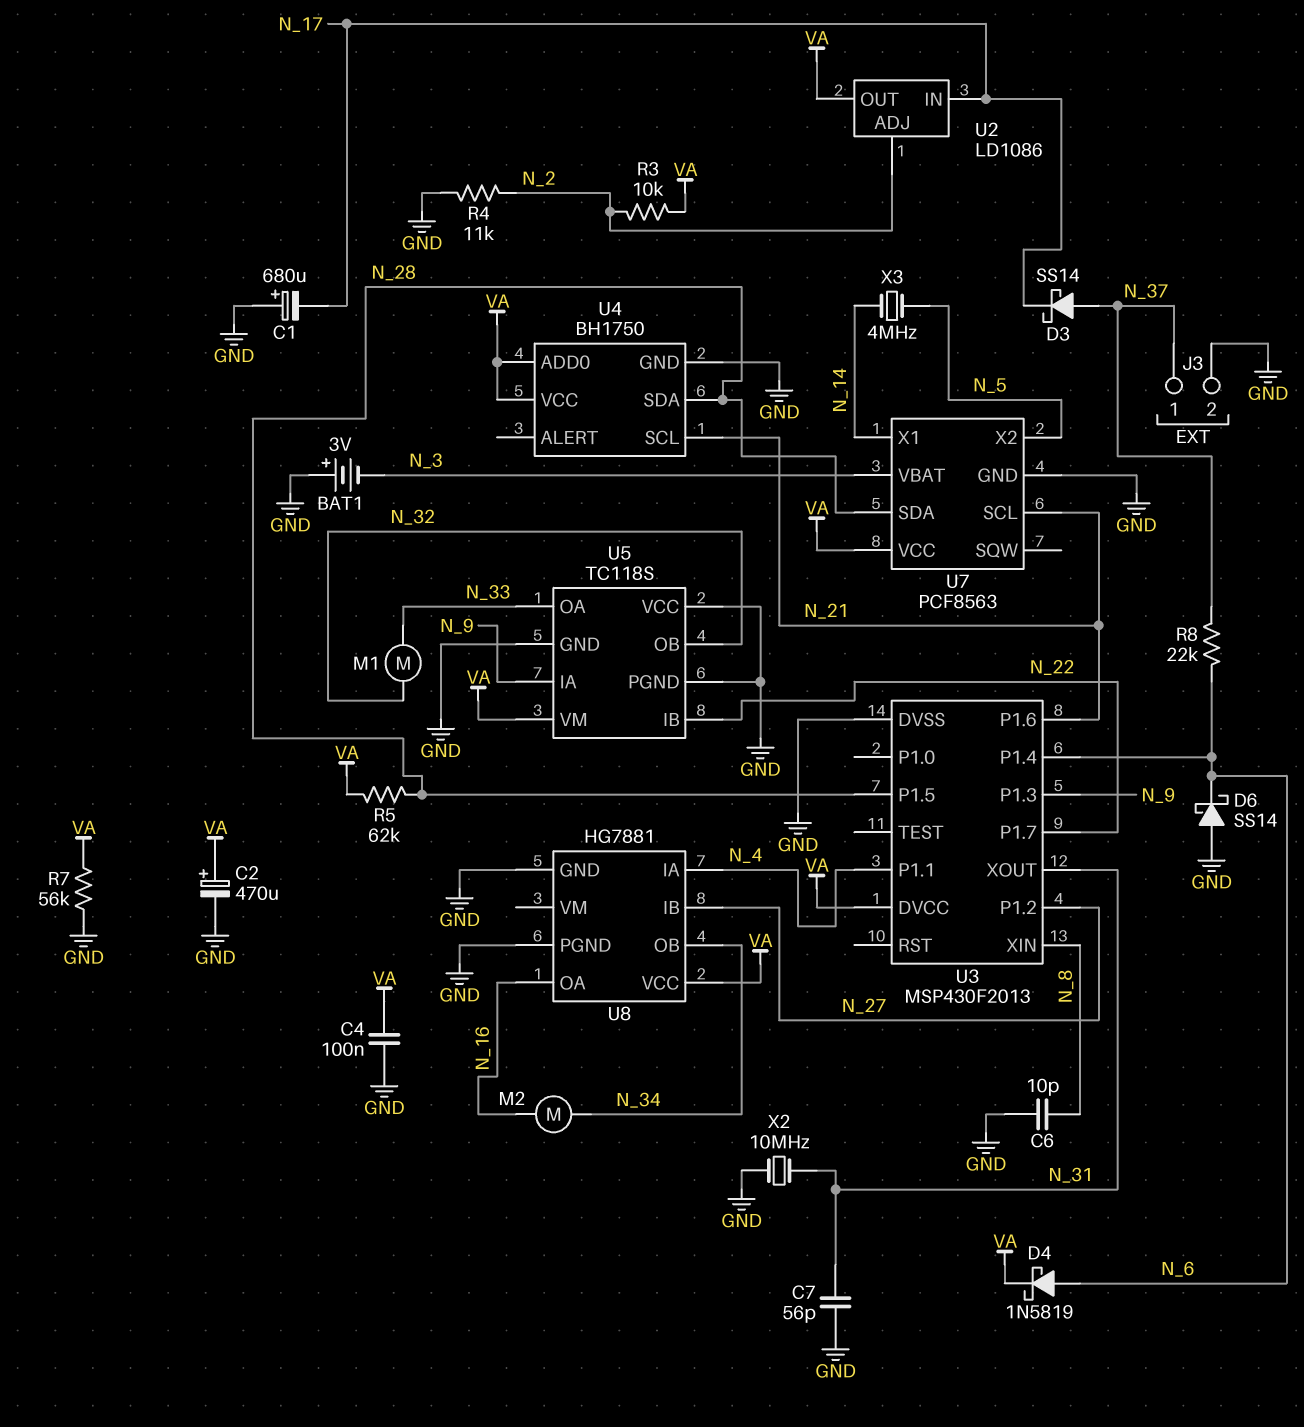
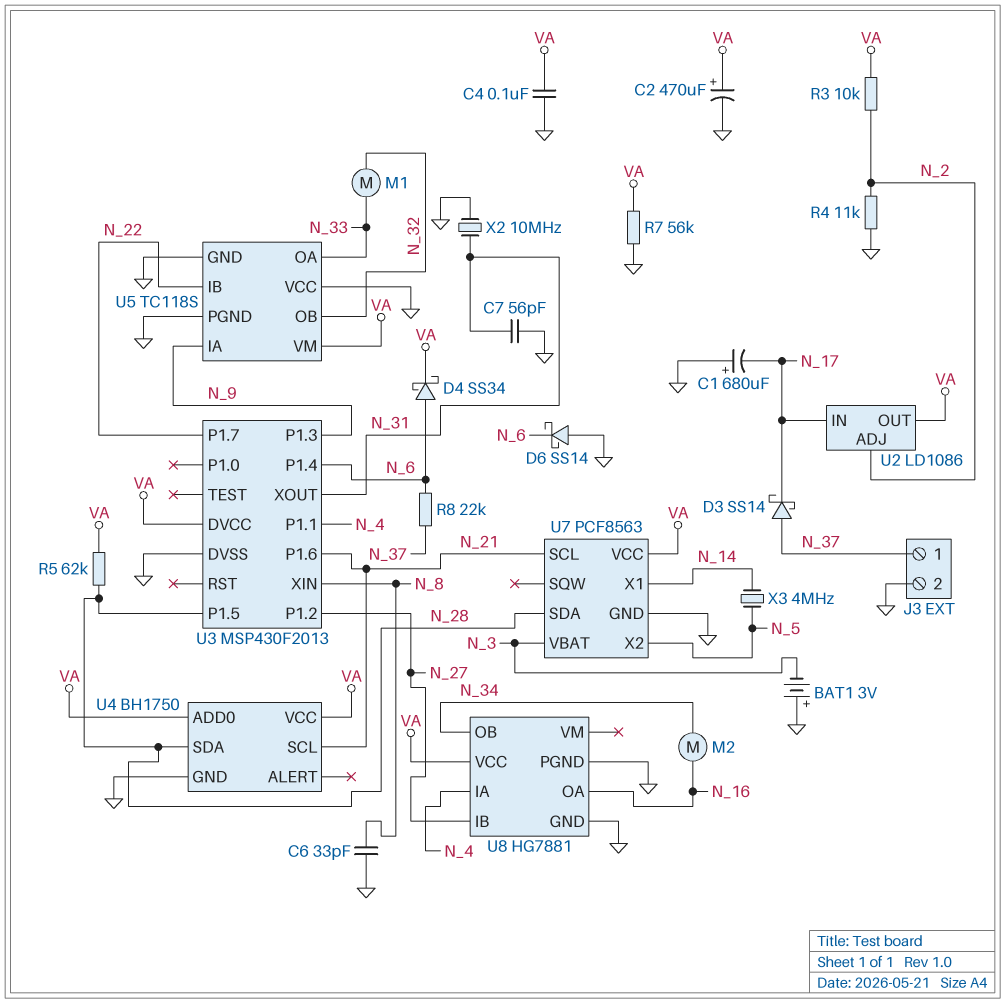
C6: 10pF (GND, N_8) -> 33pF (GND, N_8)
D4: schottky 1N5819 (A N_6, K VA) -> schottky SS34 (A N_6, K VA)

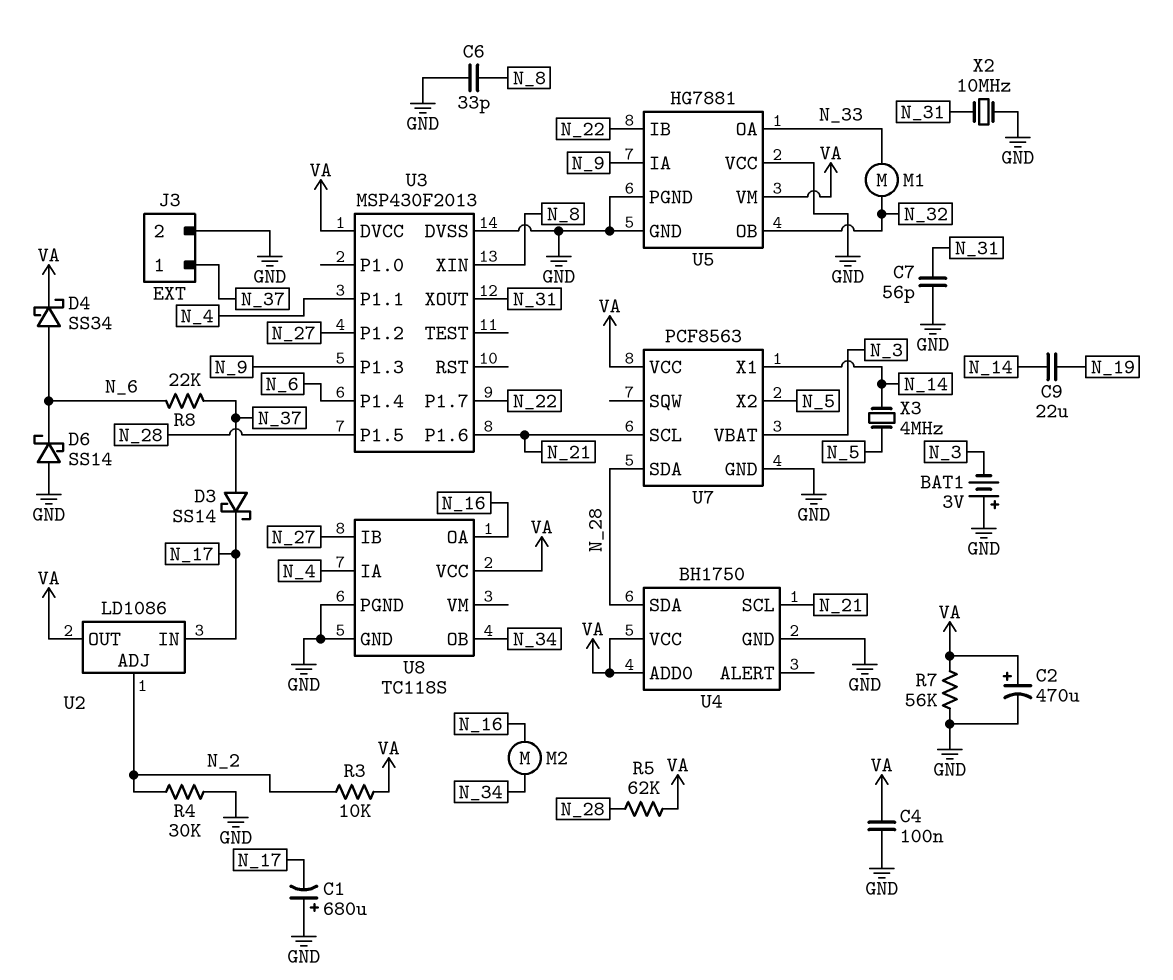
C9: none -> 22uF (N_14, N_19)
R4: 11k (GND, N_2) -> 30k (GND, N_2)
U5: TC118S -> HG7881
U8: HG7881 -> TC118S

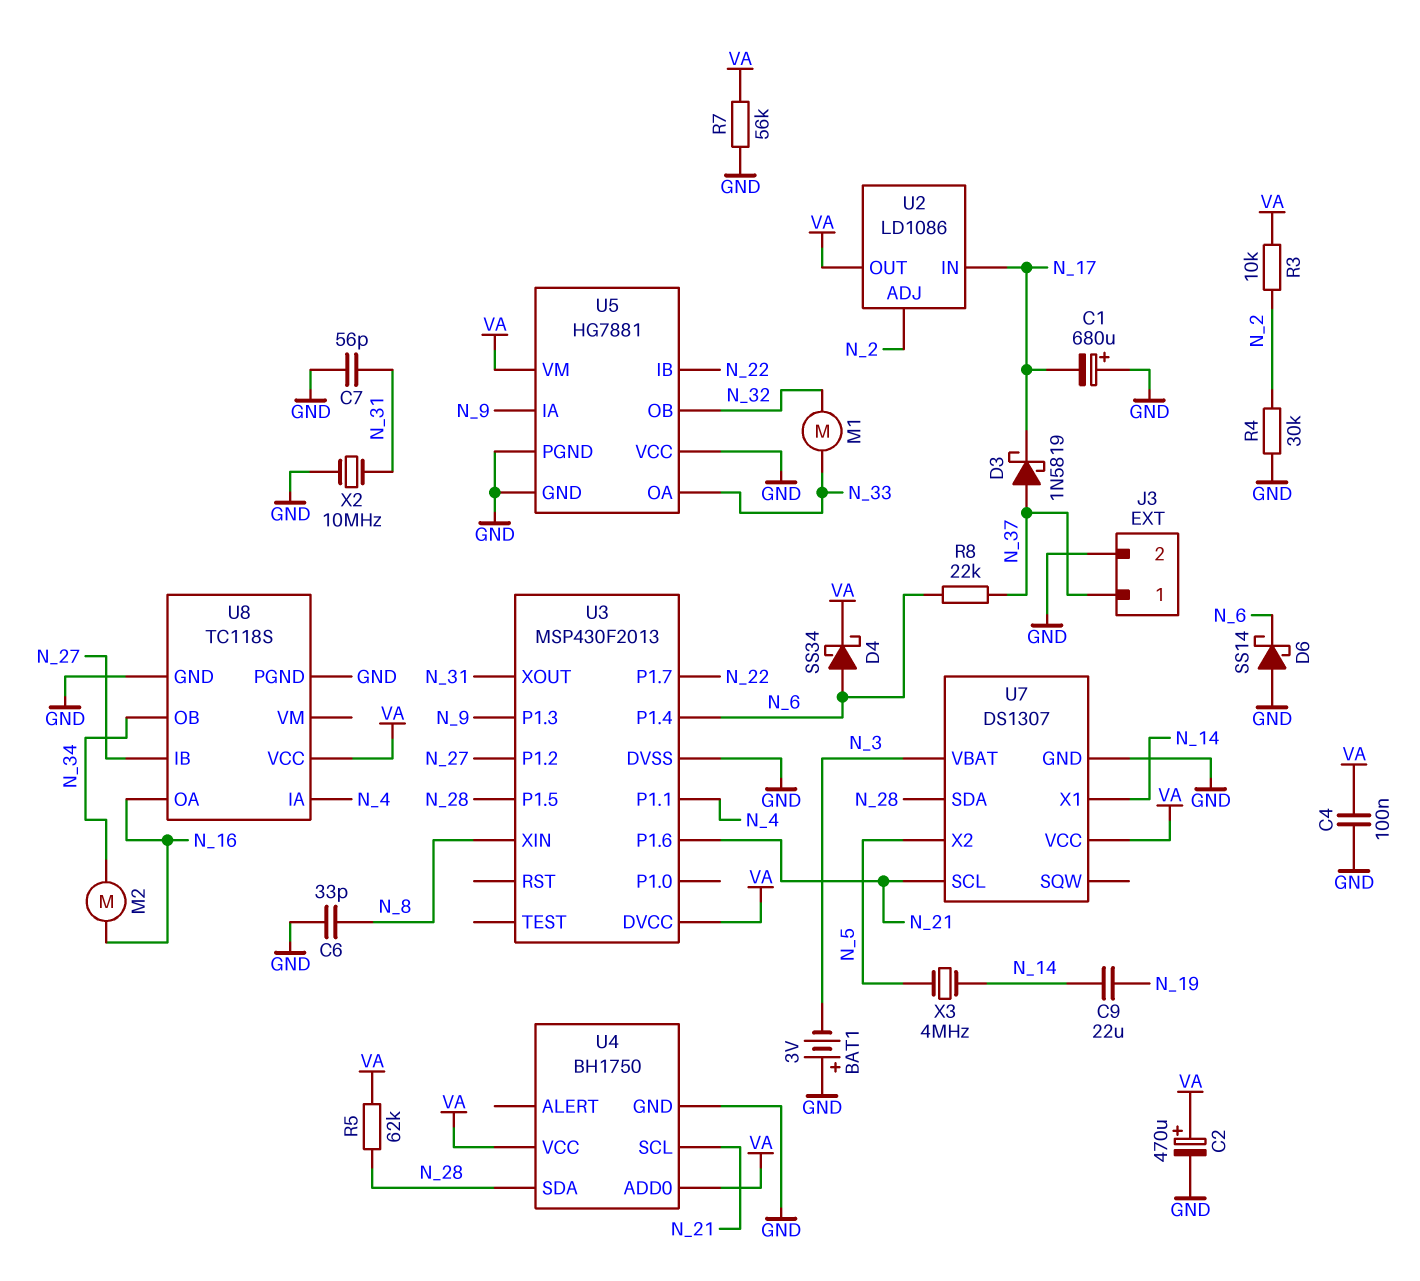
D3: schottky SS14 (A N_37, K N_17) -> schottky 1N5819 (A N_37, K N_17)
U7: PCF8563 -> DS1307

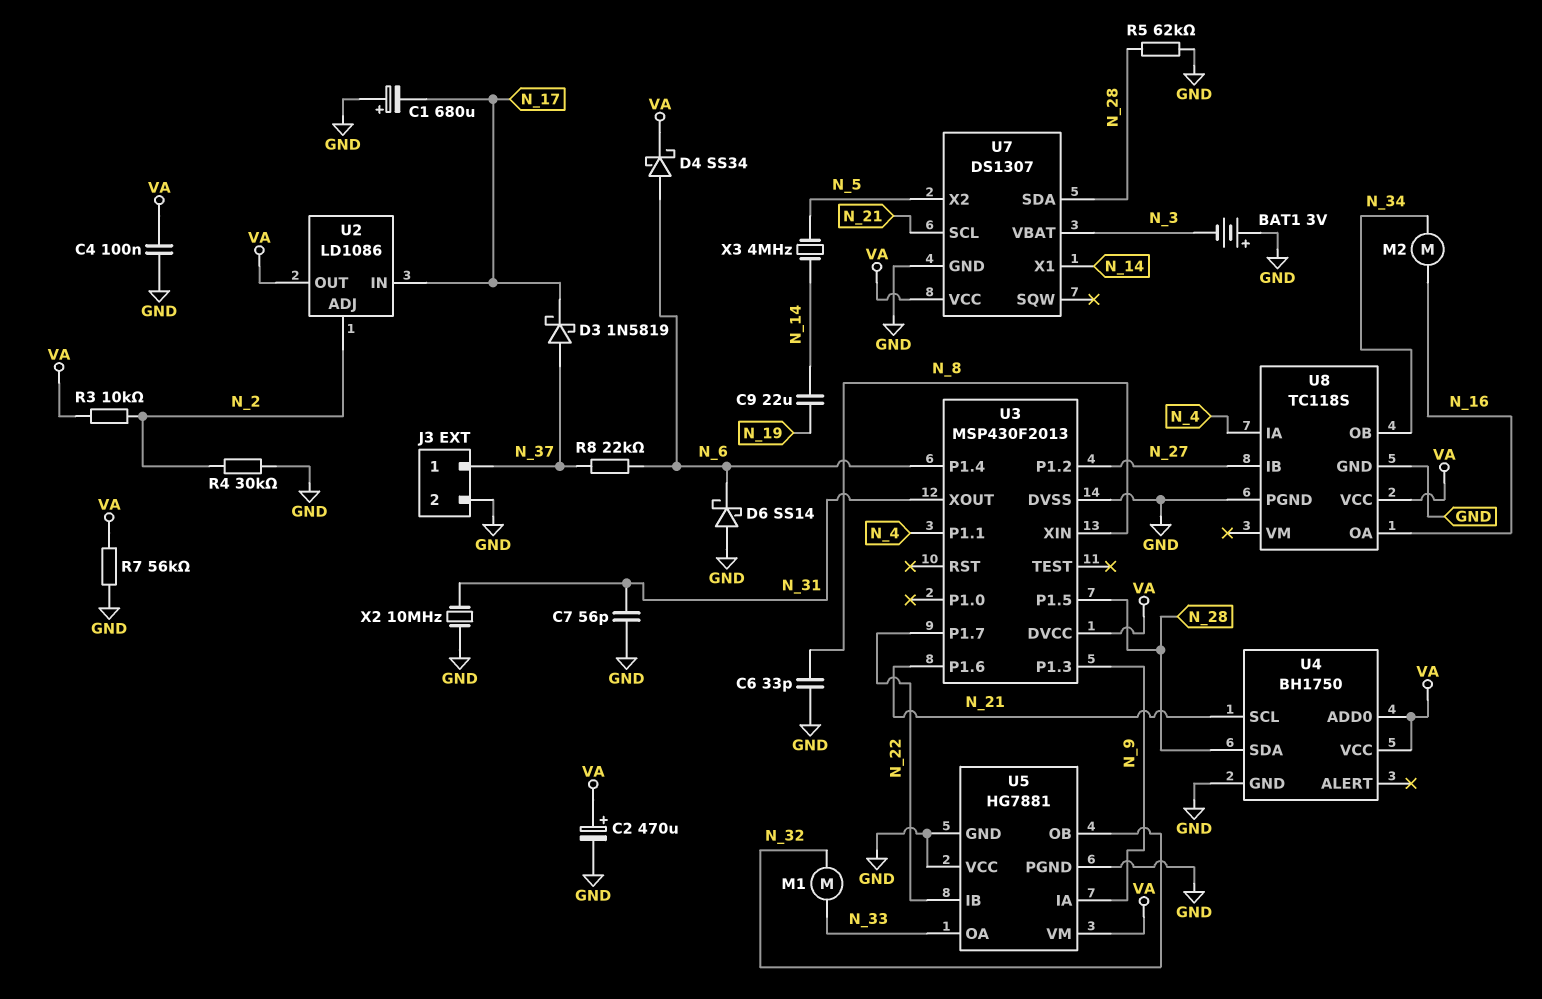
R5: 62k (N_28, VA) -> 62k (GND, N_28)

